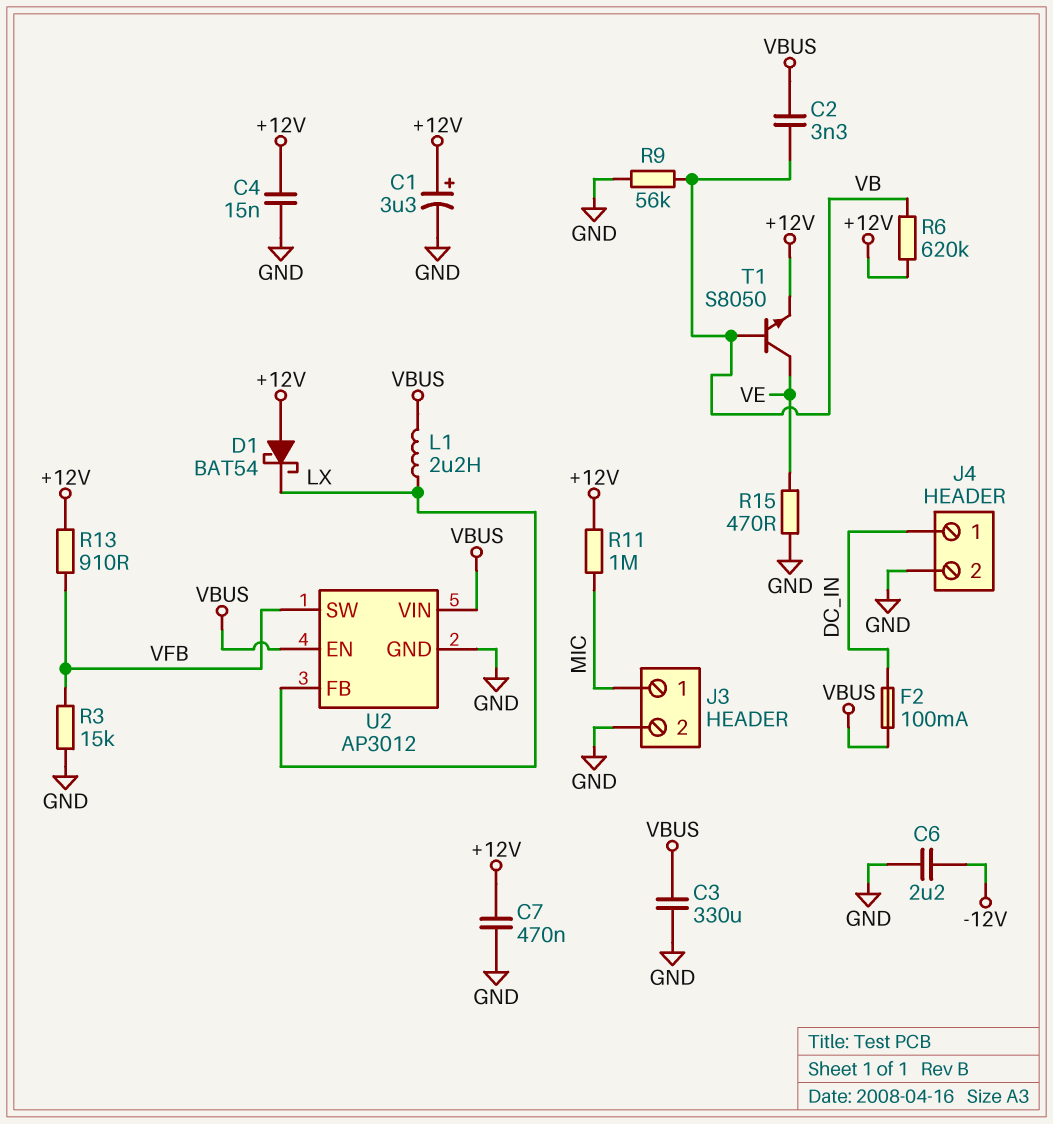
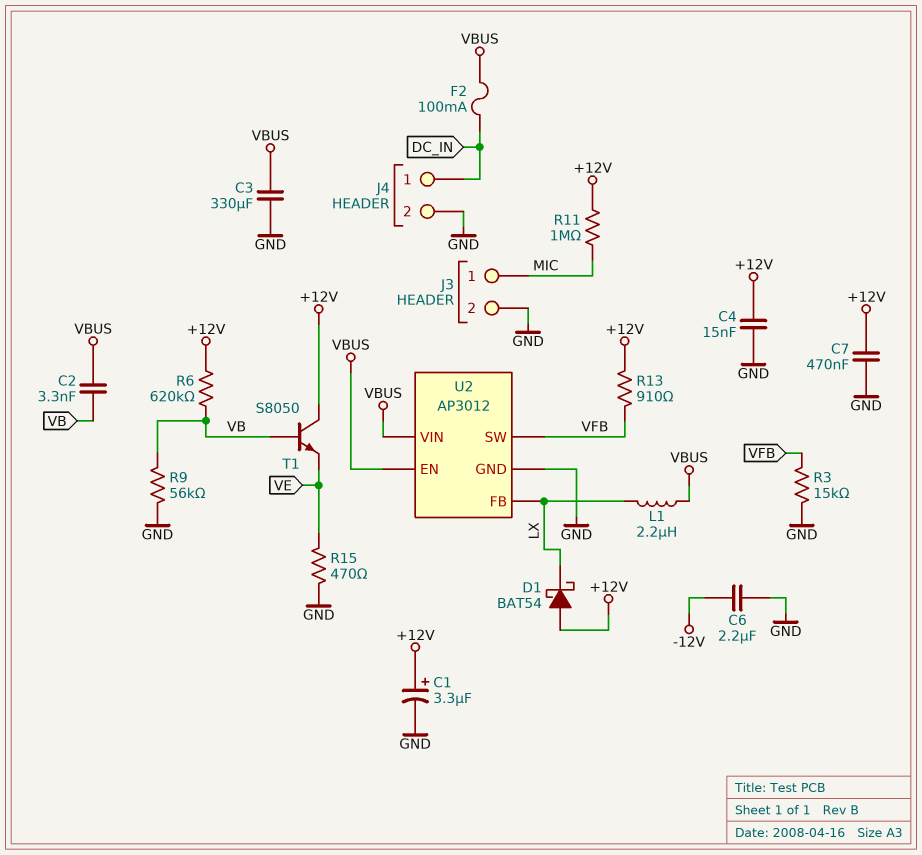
T1: NPN S8050 (B VB, C VE, E +12V) -> NPN S8050 (B VB, C +12V, E VE)

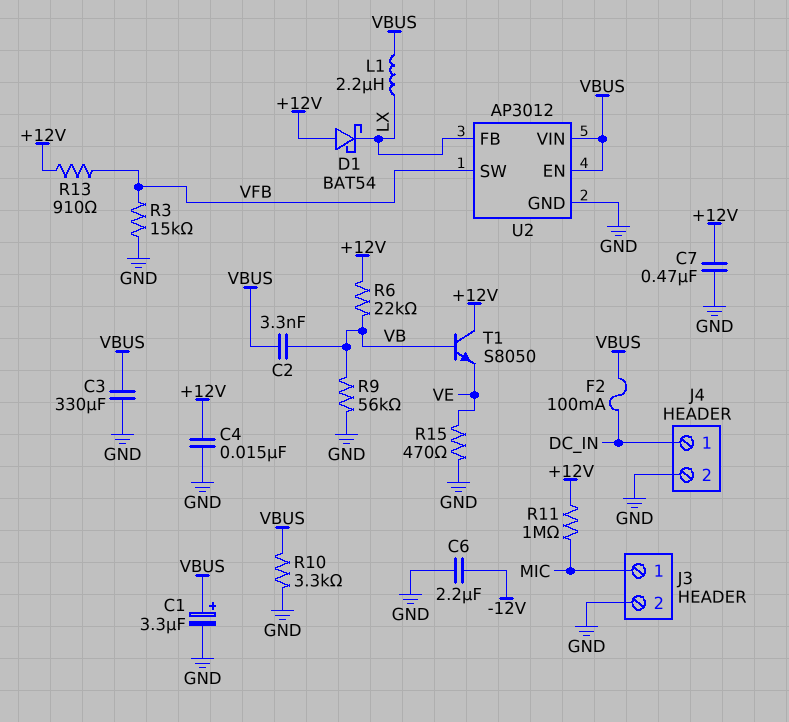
C1: 3.3uF (plus +12V, minus GND) -> 3.3uF (plus VBUS, minus GND)
R6: 620k (+12V, VB) -> 22k (+12V, VB)
R10: none -> 3.3k (GND, VBUS)

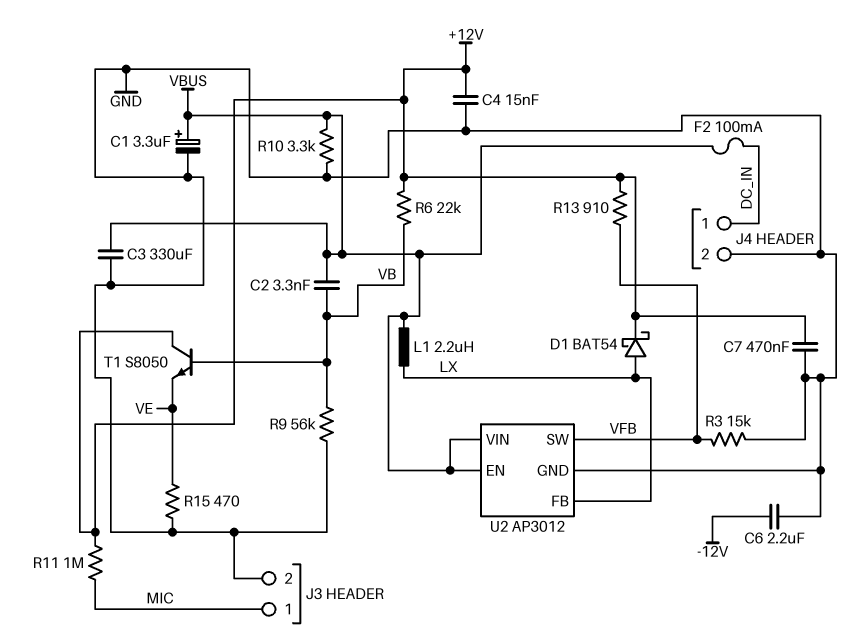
D1: schottky BAT54 (A +12V, K LX) -> schottky BAT54 (A LX, K +12V)

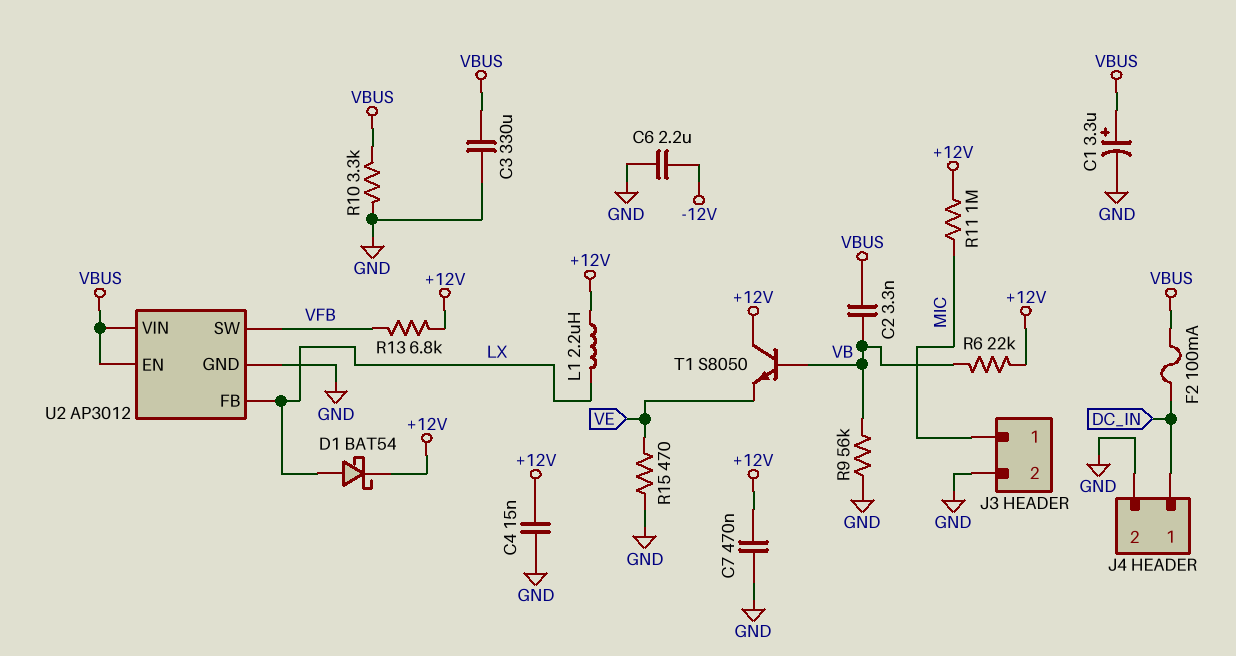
L1: 2.2uH (LX, VBUS) -> 2.2uH (+12V, LX)
R3: 15k (GND, VFB) -> none
R13: 910 (+12V, VFB) -> 6.8k (+12V, VFB)

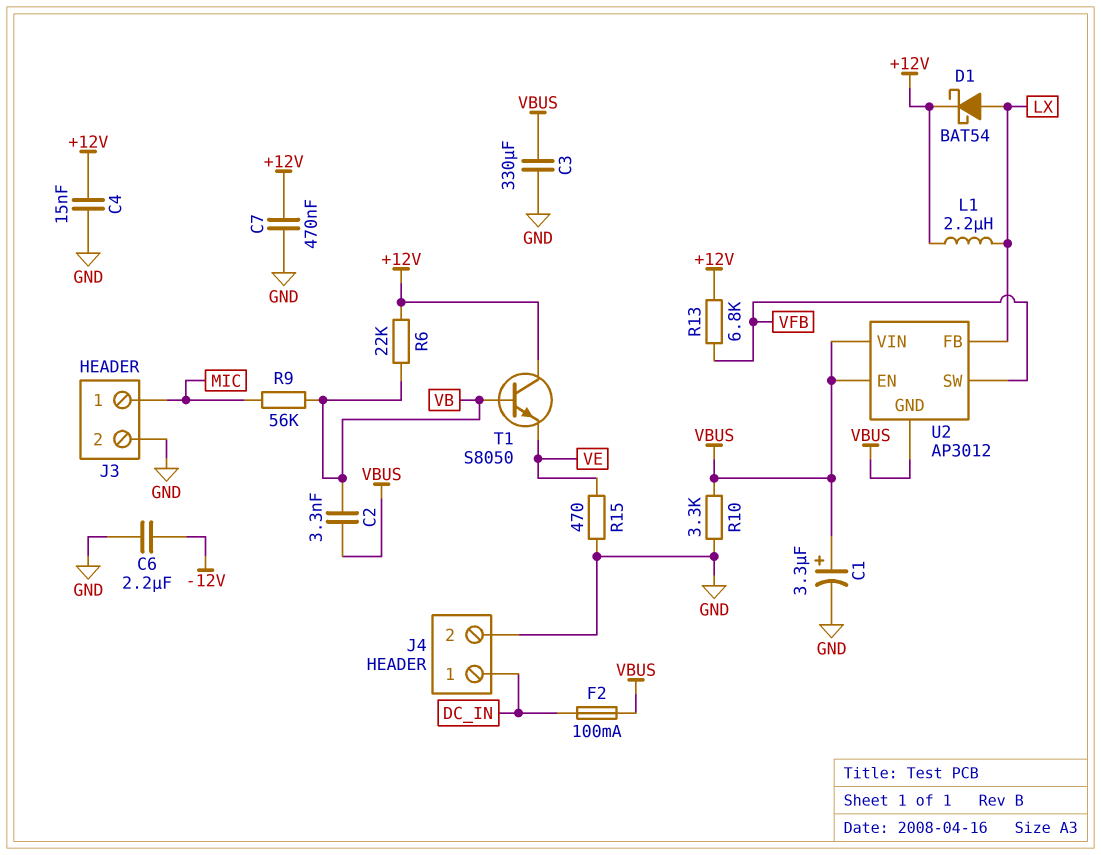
R9: 56k (GND, VB) -> 56k (MIC, VB)
R11: 1M (+12V, MIC) -> none
U2 pin GND: GND -> VBUS

